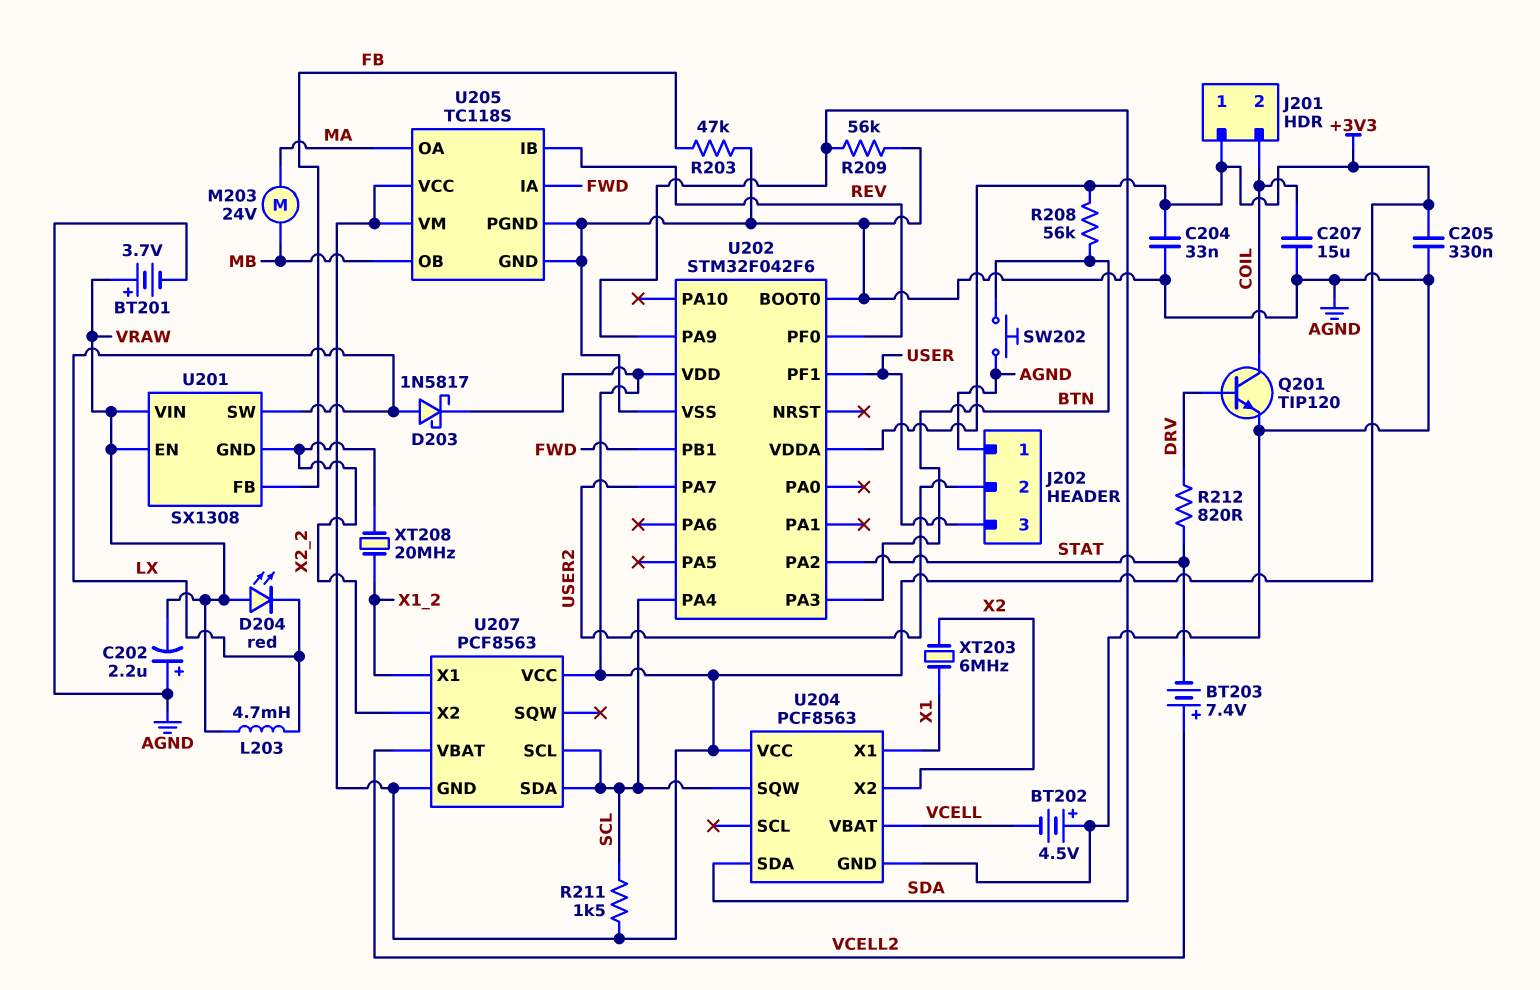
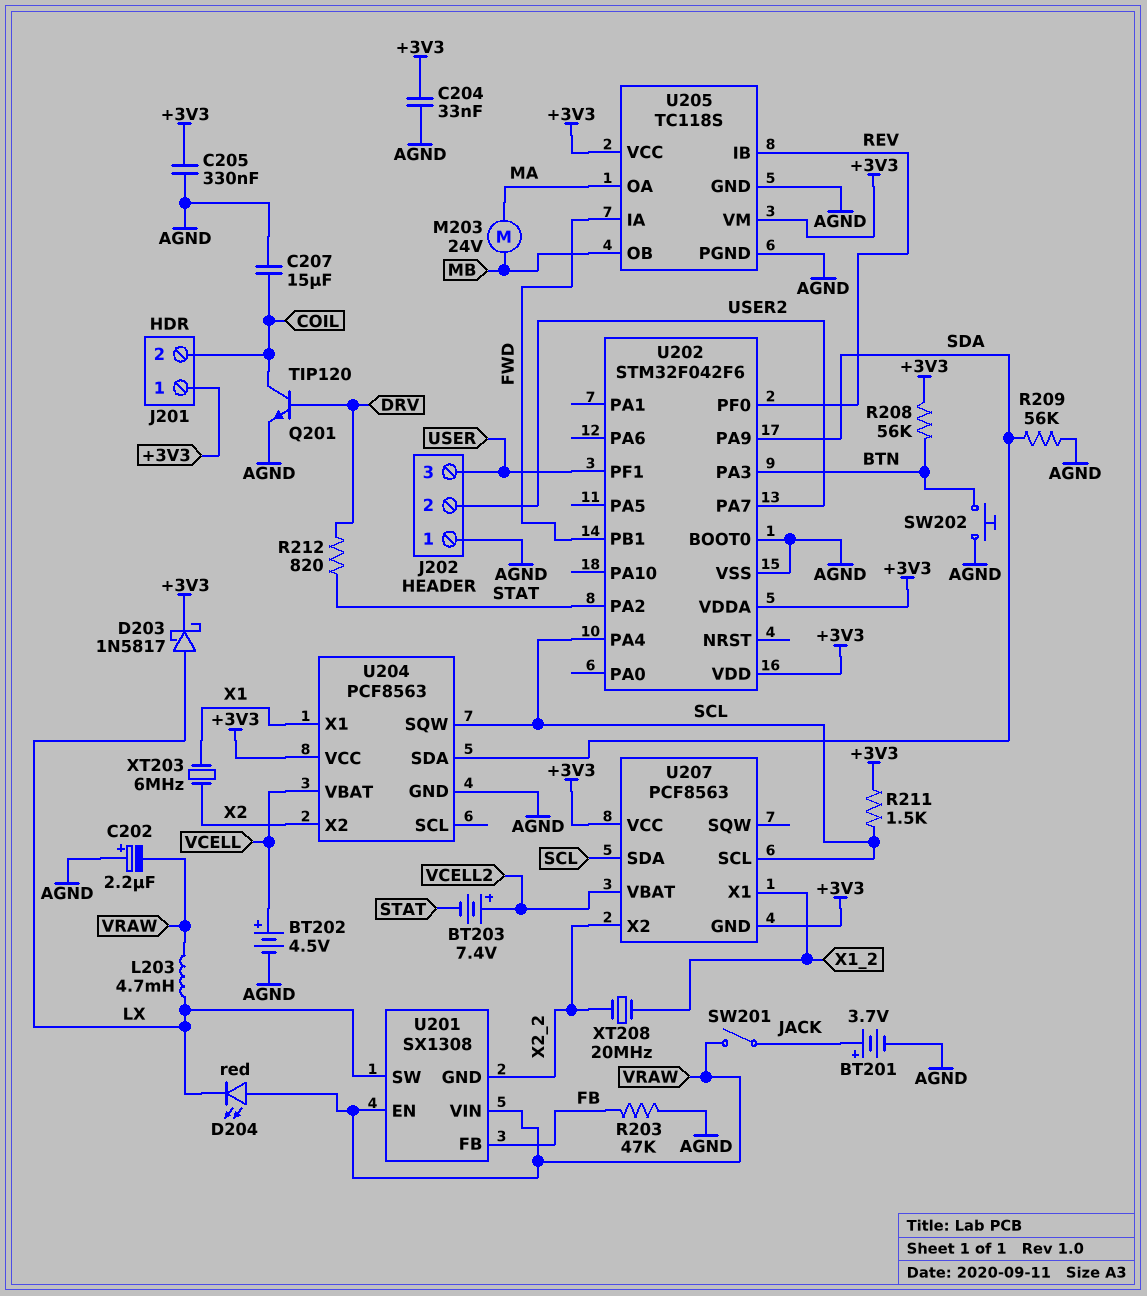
BT201: 3.7V (plus VRAW, minus AGND) -> 3.7V (plus JACK, minus AGND)
BT202: 4.5V (plus AGND, minus VCELL) -> 4.5V (plus VCELL, minus AGND)
SW201: none -> switch (JACK, VRAW)

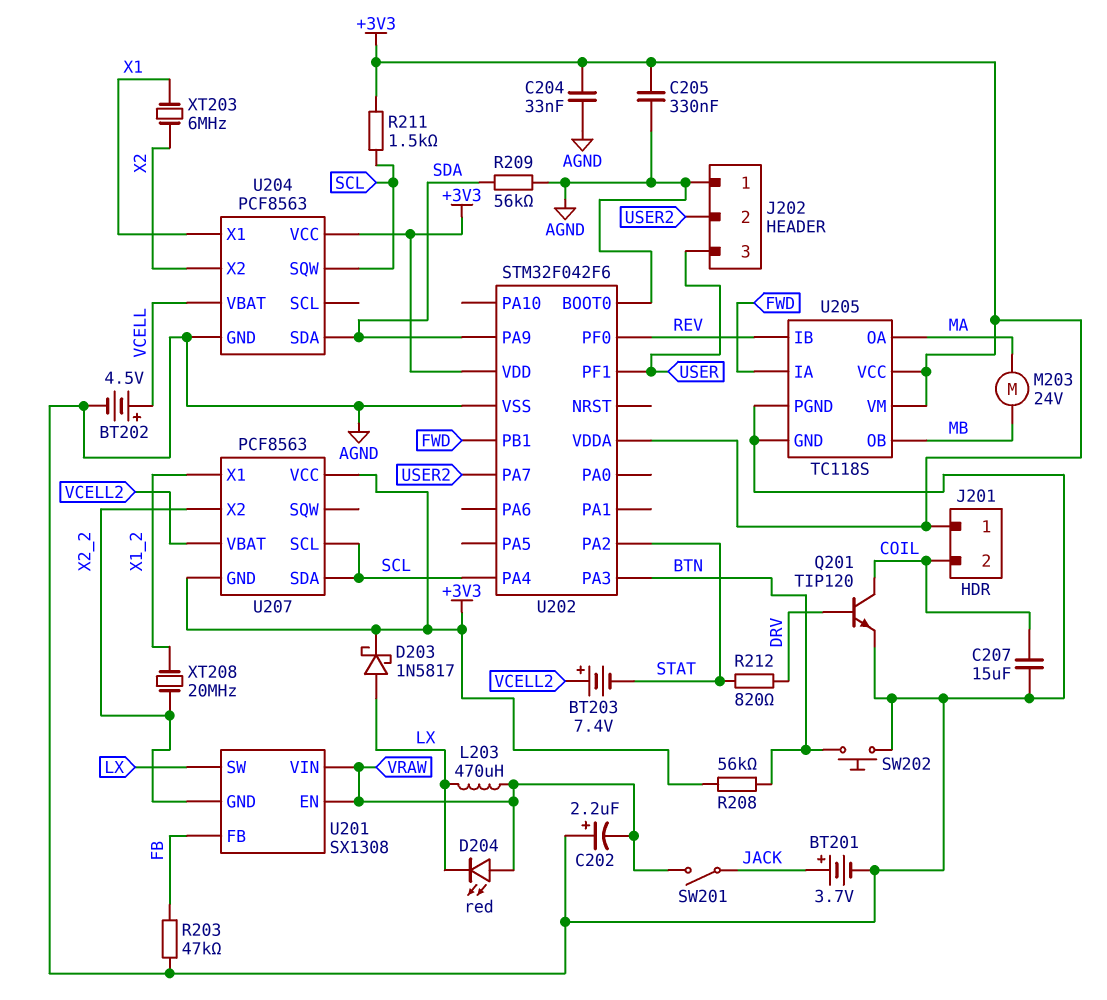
L203: 4.7mH (LX, VRAW) -> 470uH (LX, VRAW)

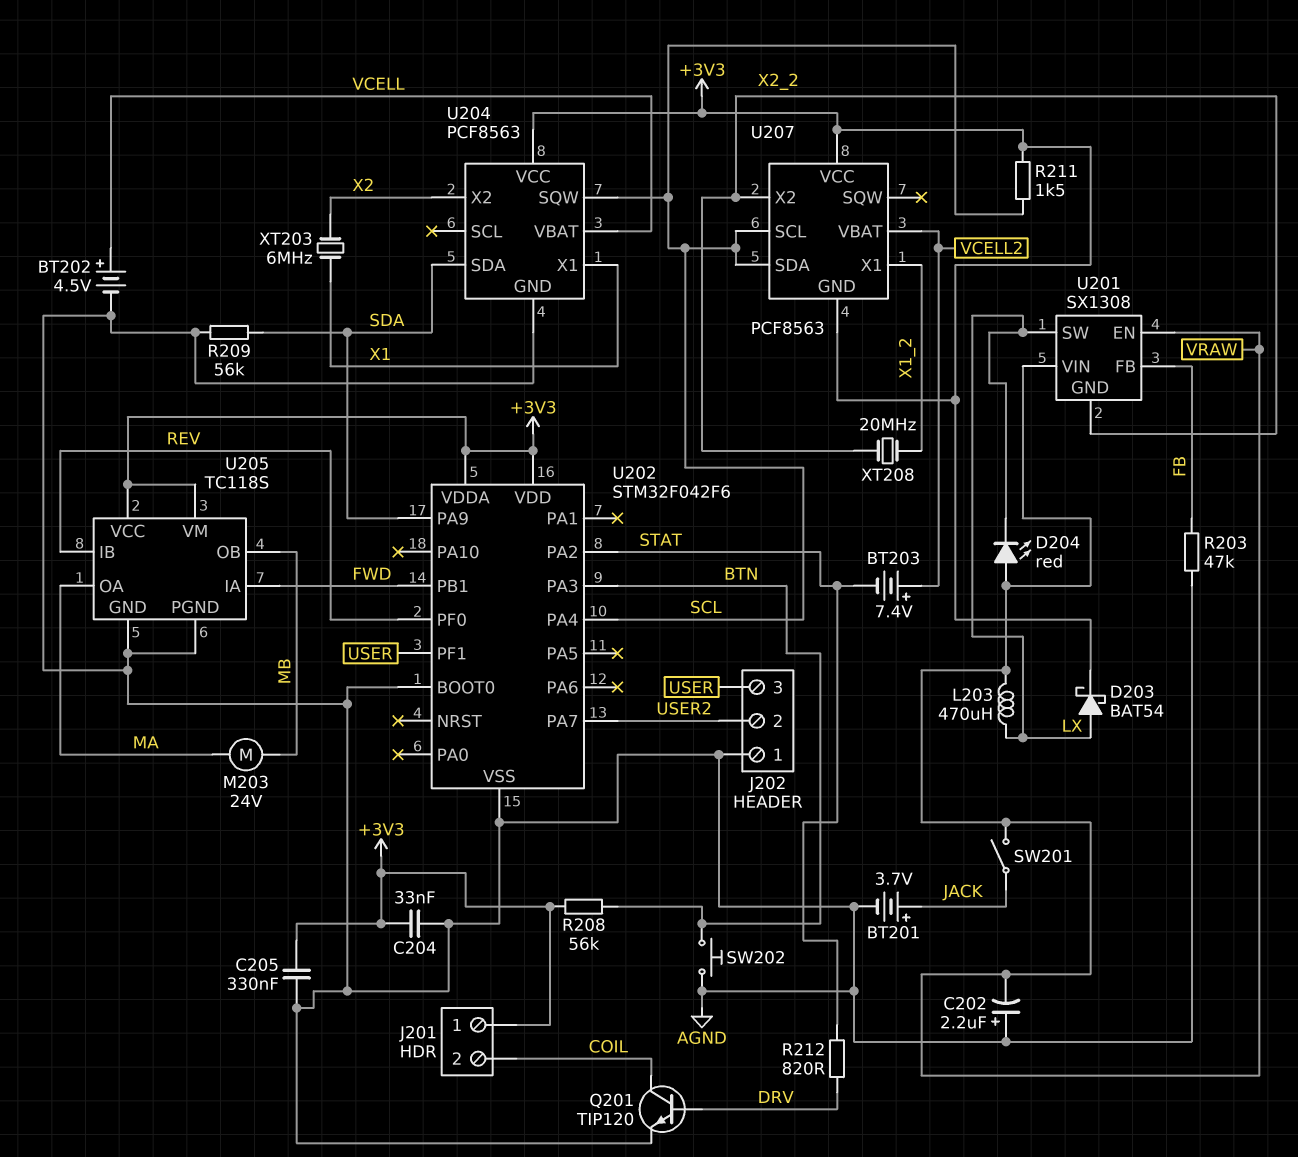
C207: 15uF (AGND, COIL) -> none
D203: schottky 1N5817 (A LX, K +3V3) -> schottky BAT54 (A LX, K +3V3)

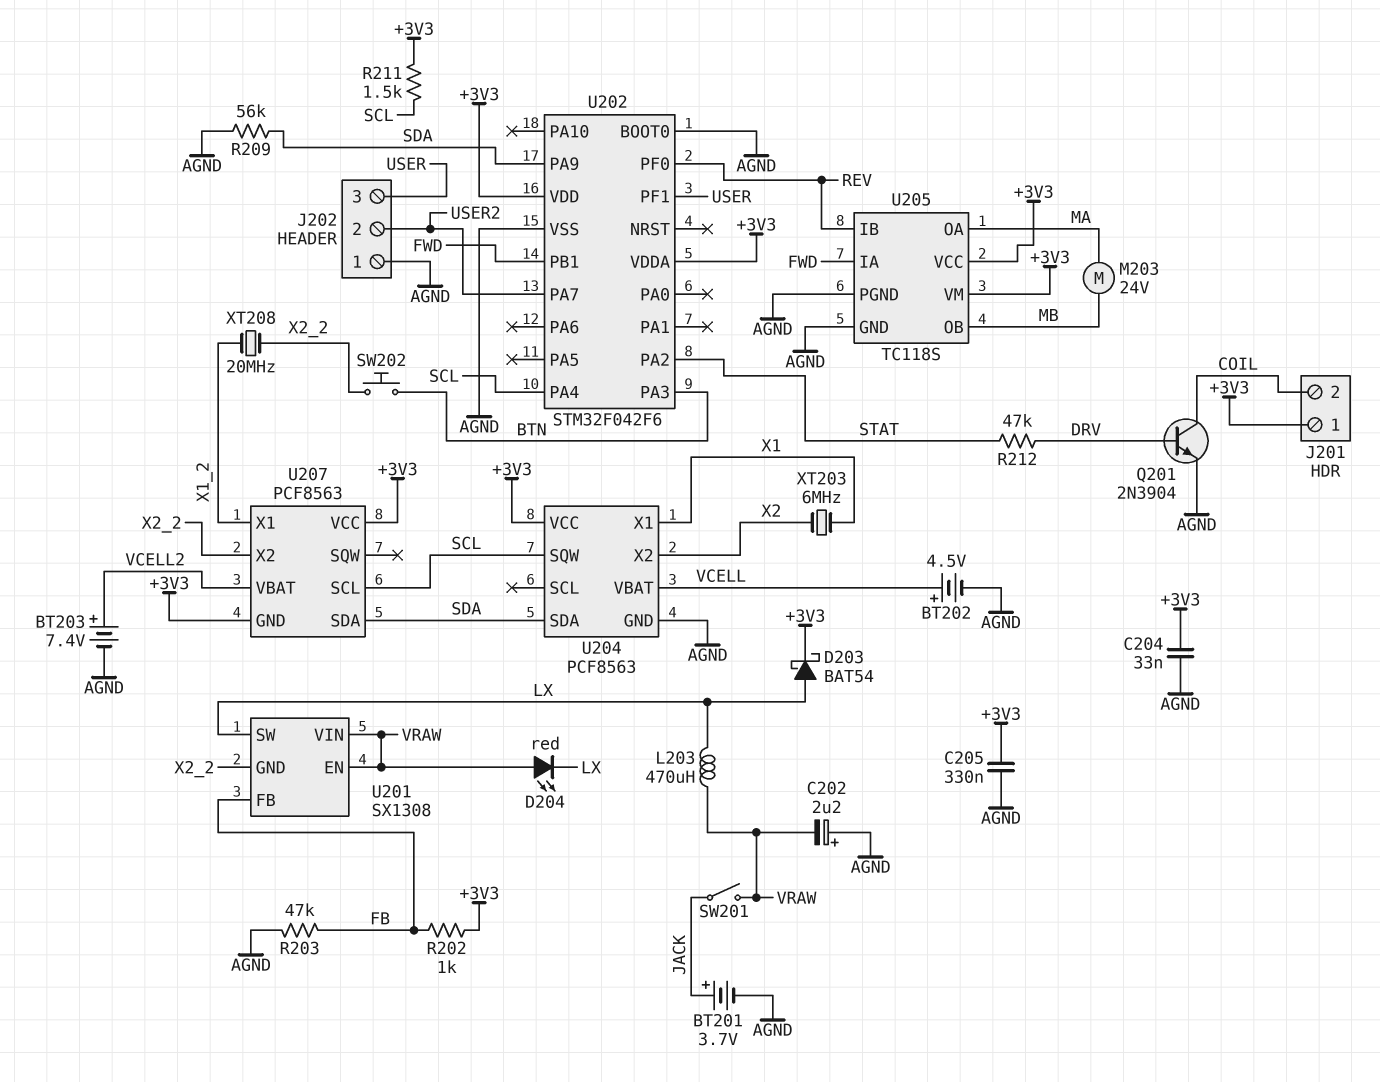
BT203: 7.4V (plus VCELL2, minus STAT) -> 7.4V (plus VCELL2, minus AGND)
Q201: NPN TIP120 (B DRV, C COIL, E AGND) -> NPN 2N3904 (B DRV, C COIL, E AGND)
R202: none -> 1k (+3V3, FB)
R208: 56k (+3V3, BTN) -> none
R212: 820 (DRV, STAT) -> 47k (DRV, STAT)
SW202: button (AGND, BTN) -> button (BTN, X2_2)
U207 pin SDA: SCL -> SDA

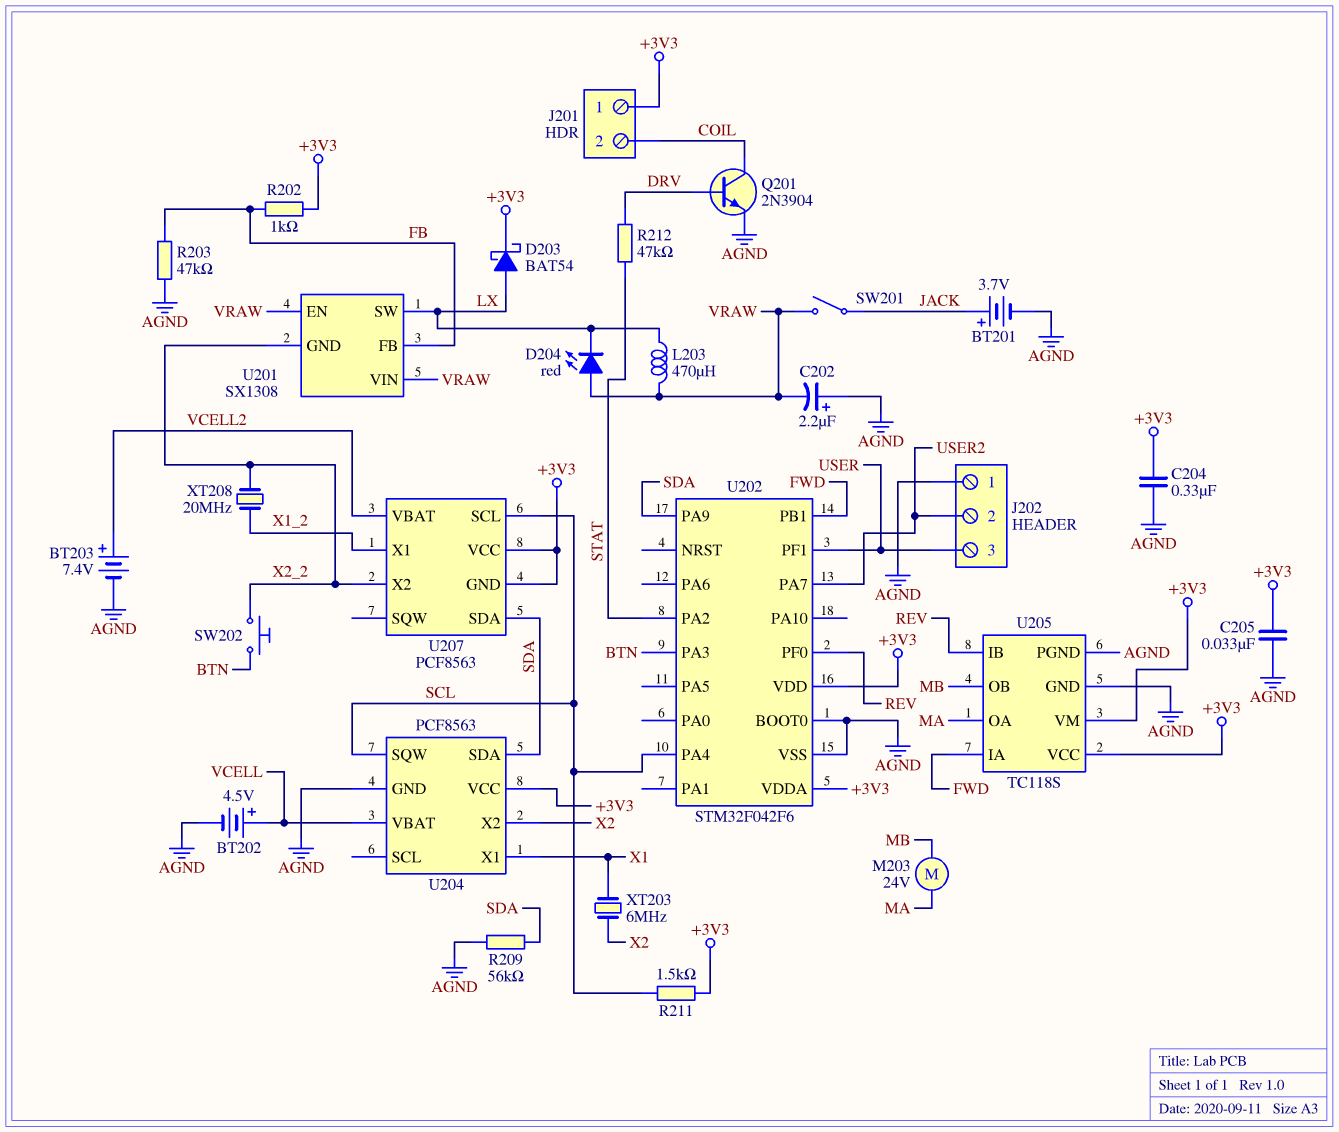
C204: 33nF (+3V3, AGND) -> 330nF (+3V3, AGND)
C205: 330nF (+3V3, AGND) -> 33nF (+3V3, AGND)

